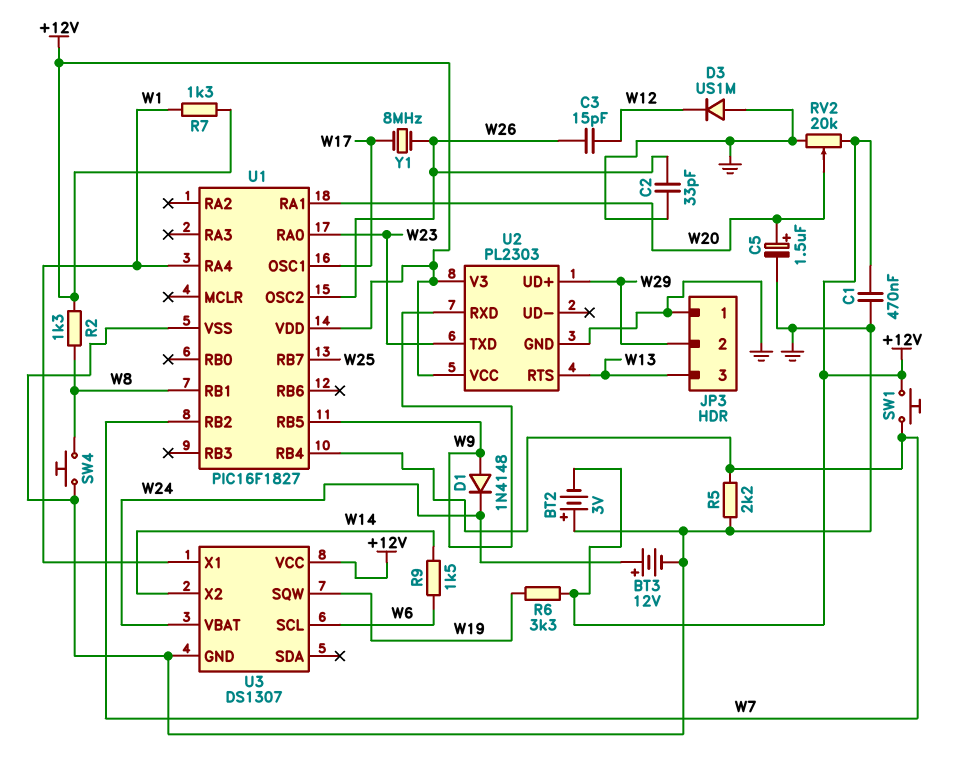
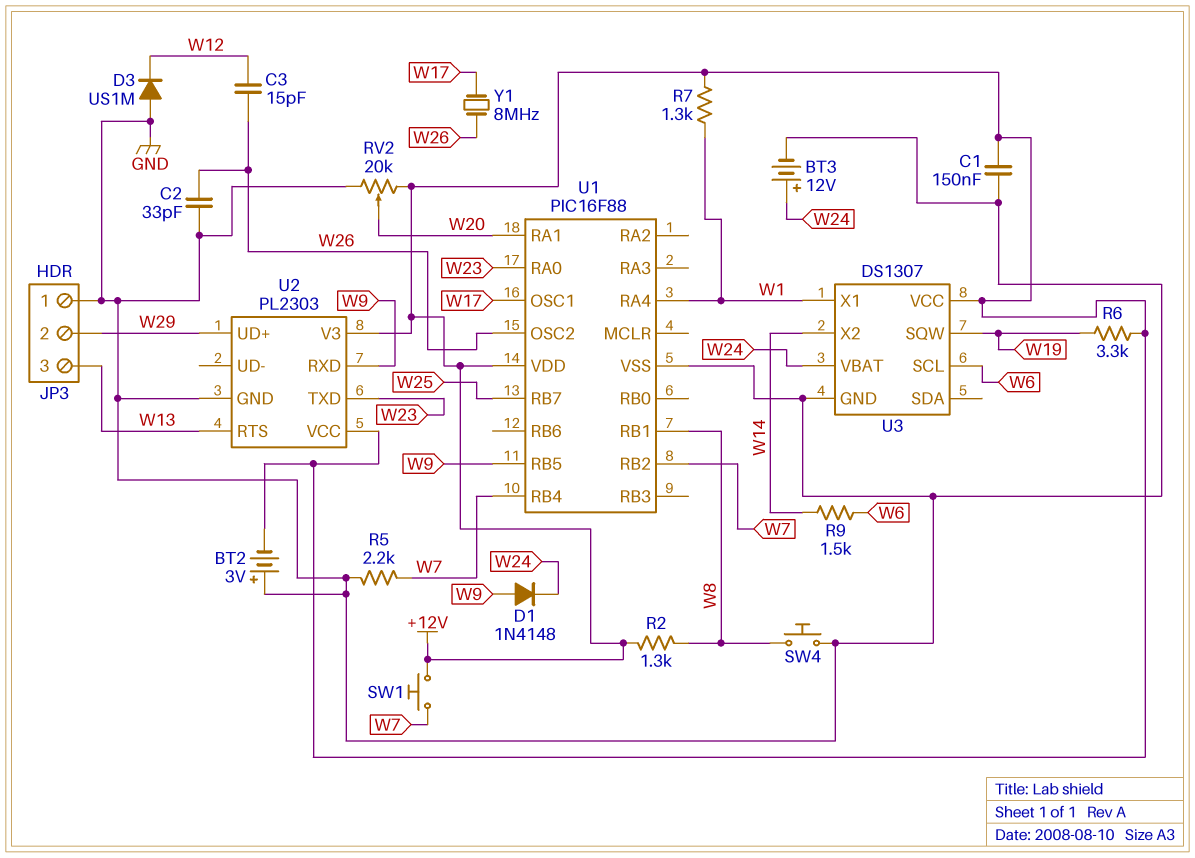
C1: 470nF (+12V, GND) -> 150nF (+12V, GND)
C5: 1.5uF (plus W20, minus GND) -> none
U1: PIC16F1827 -> PIC16F88

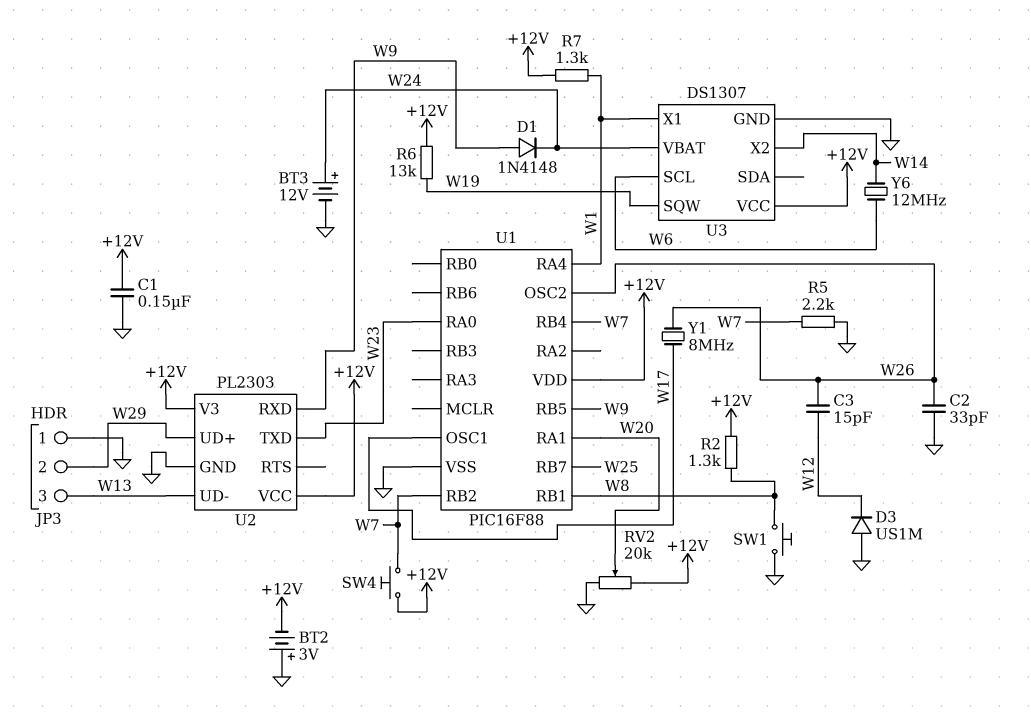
R6: 3.3k (+12V, W19) -> 13k (+12V, W19)
R9: 1.5k (W6, W14) -> none
SW1: button (+12V, W7) -> button (GND, W8)
SW4: button (GND, W8) -> button (+12V, W7)
U2 pin RTS: W13 -> none
U2 pin UD-: none -> W13
Y6: none -> 12MHz (W6, W14)

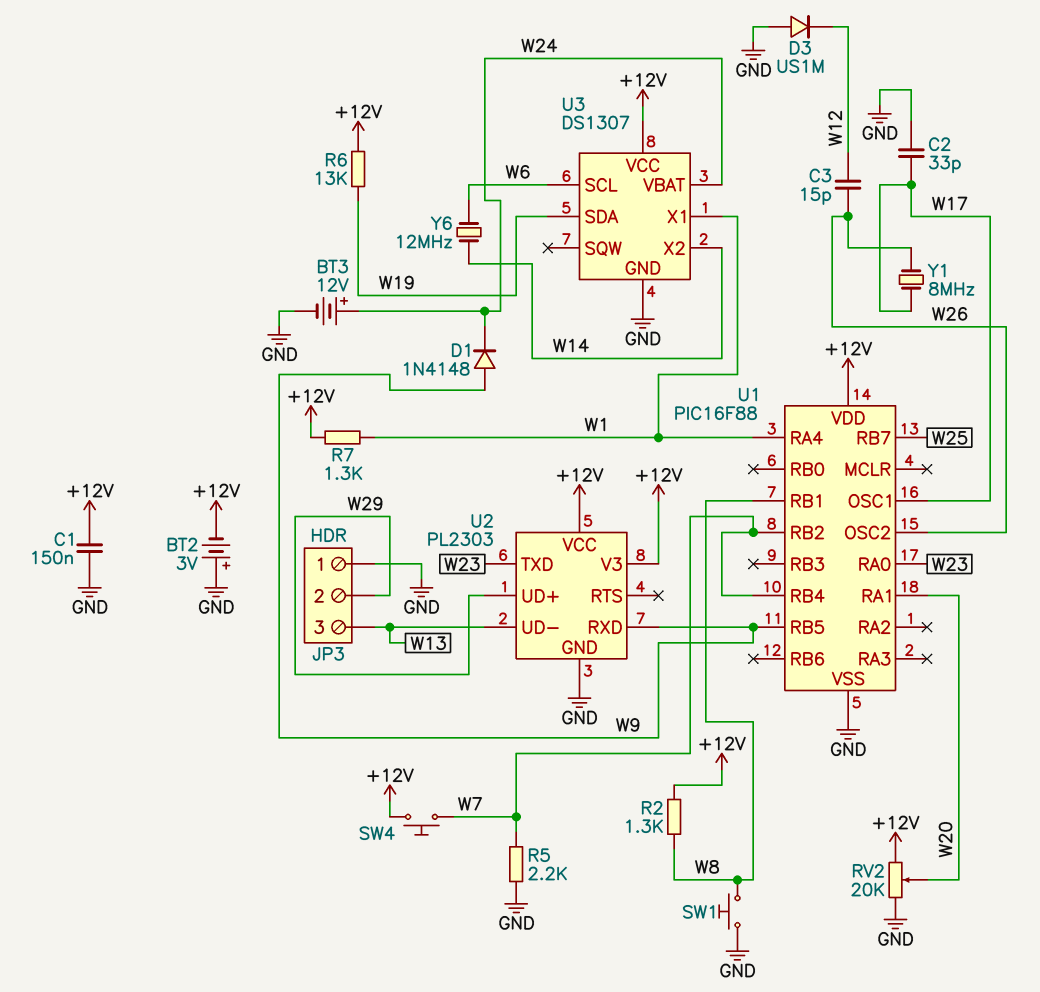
C2: 33pF (GND, W26) -> 33pF (GND, W17)
U3 pin SDA: none -> W19
U3 pin SQW: W19 -> none

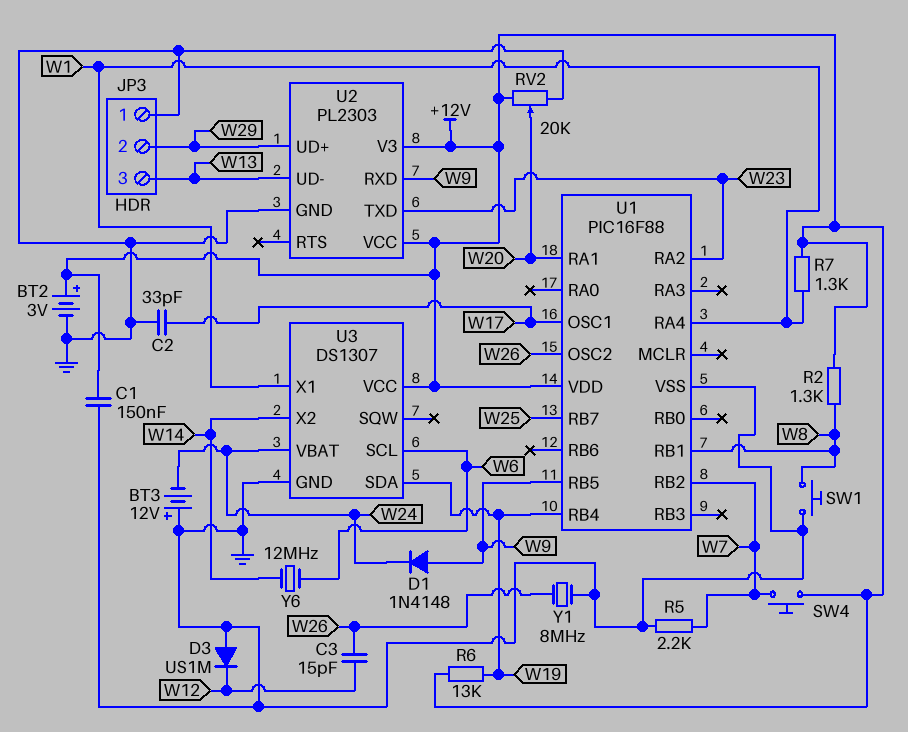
BT2: 3V (plus GND, minus +12V) -> 3V (plus +12V, minus GND)
BT3: 12V (plus W24, minus GND) -> 12V (plus GND, minus W24)
U1 pin RA0: W23 -> none
U1 pin RA2: none -> W23
U1 pin RB4: W7 -> W19
Y1: 8MHz (W17, W26) -> 8MHz (GND, W26)

